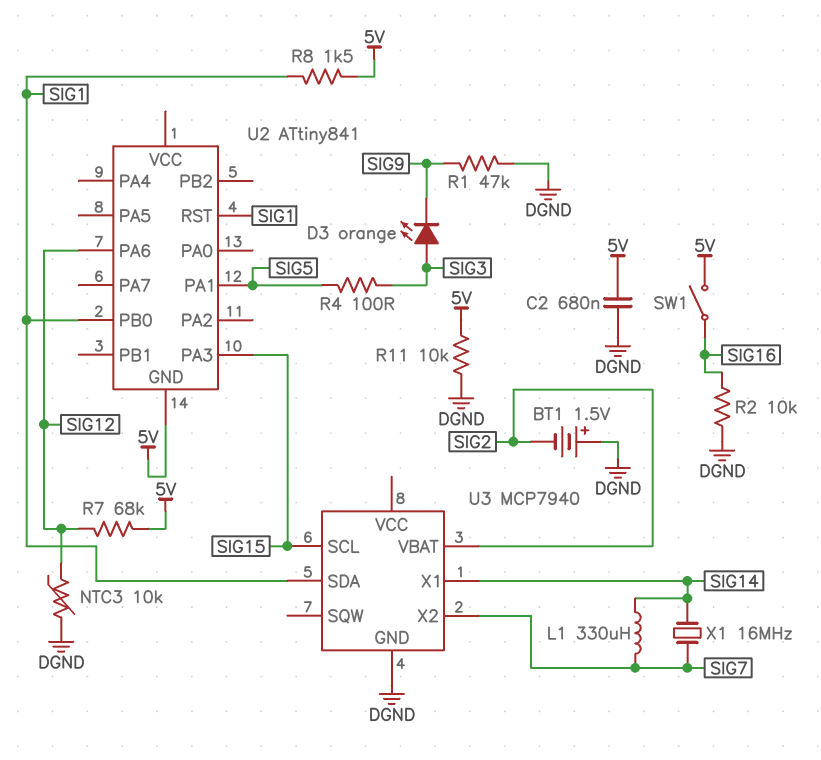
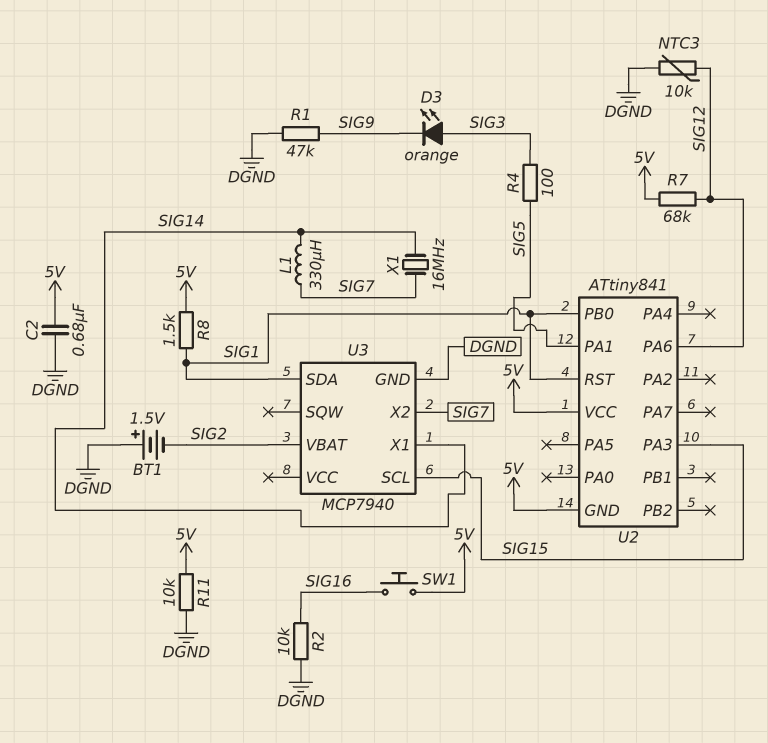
SW1: switch (5V, SIG16) -> button (5V, SIG16)
U2 pin VCC: none -> 5V

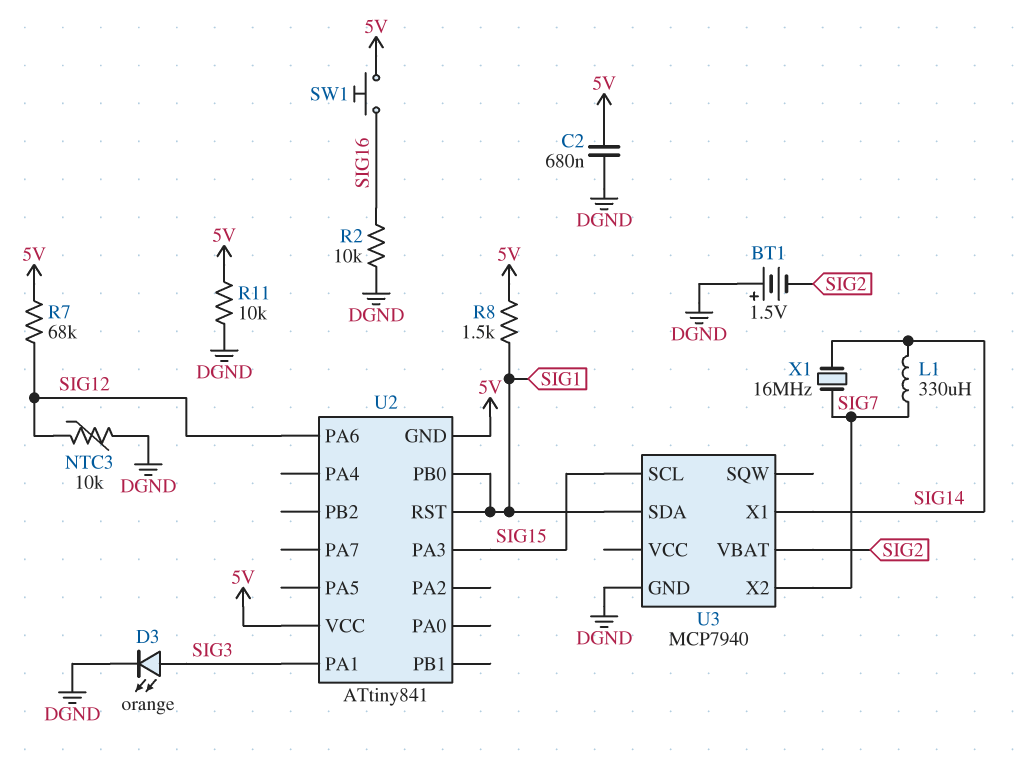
D3: LED orange (A SIG3, K SIG9) -> LED orange (A SIG3, K DGND)
R1: 47k (DGND, SIG9) -> none
R4: 100 (SIG3, SIG5) -> none
U2 pin PA1: SIG5 -> SIG3

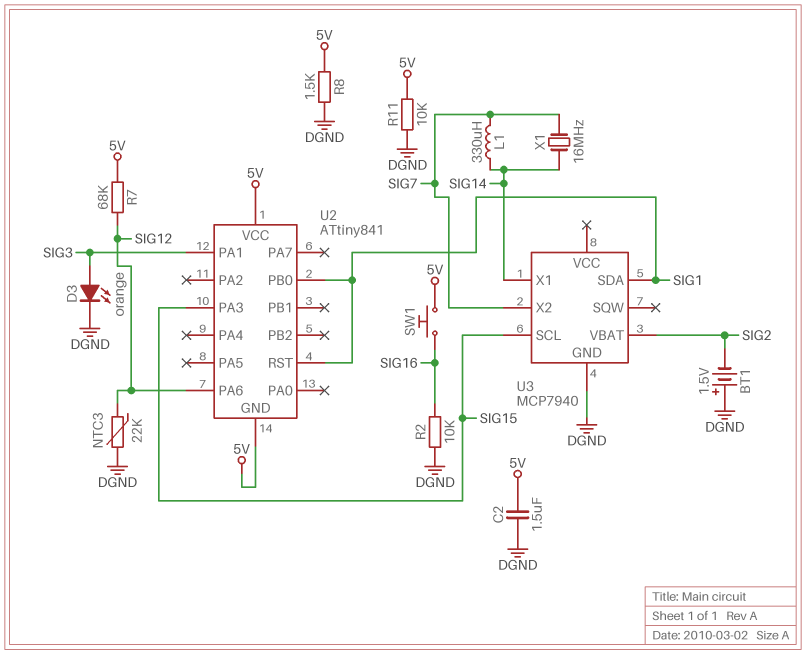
C2: 680nF (5V, DGND) -> 1.5uF (5V, DGND)
NTC3: 10k (DGND, SIG12) -> 22k (DGND, SIG12)
R8: 1.5k (5V, SIG1) -> 1.5k (5V, DGND)

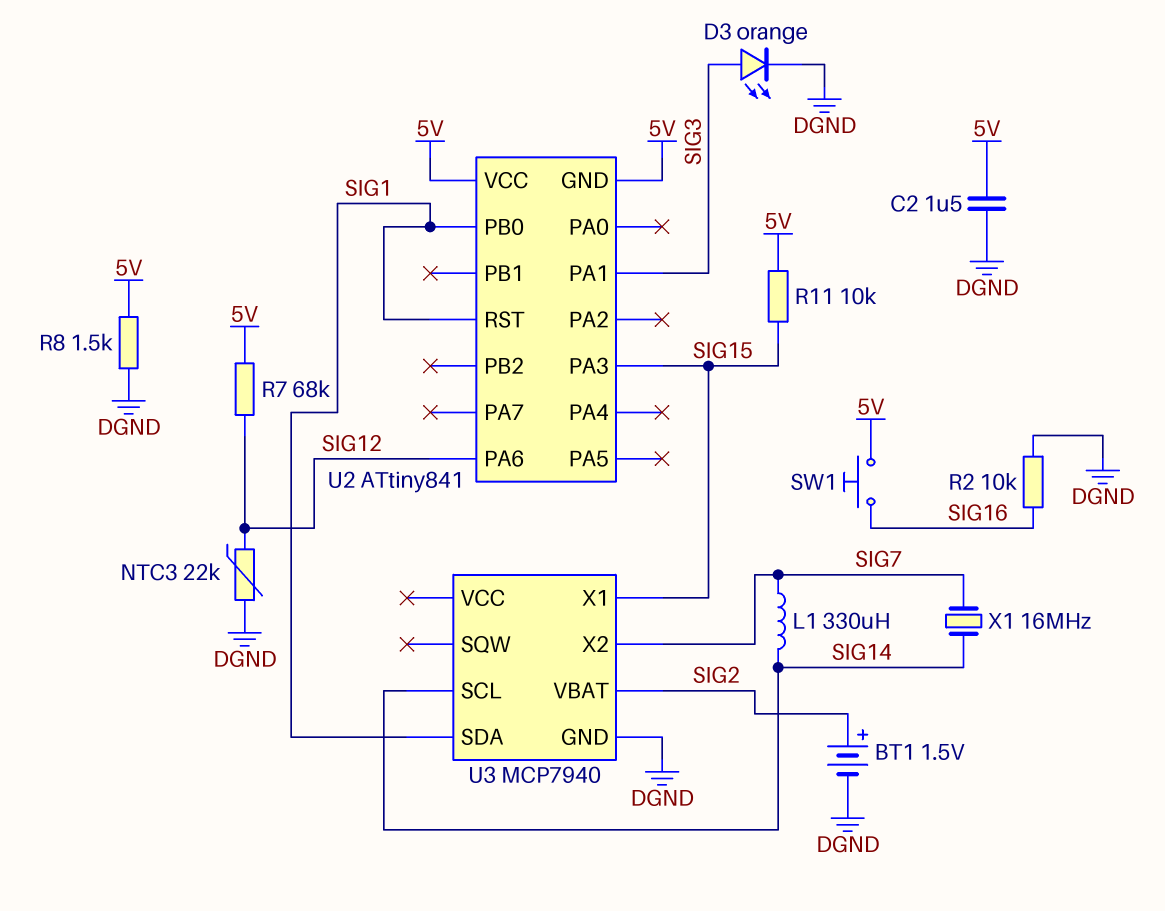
BT1: 1.5V (plus DGND, minus SIG2) -> 1.5V (plus SIG2, minus DGND)
R11: 10k (5V, DGND) -> 10k (5V, SIG15)
U3 pin SCL: SIG15 -> SIG14
U3 pin X1: SIG14 -> SIG15

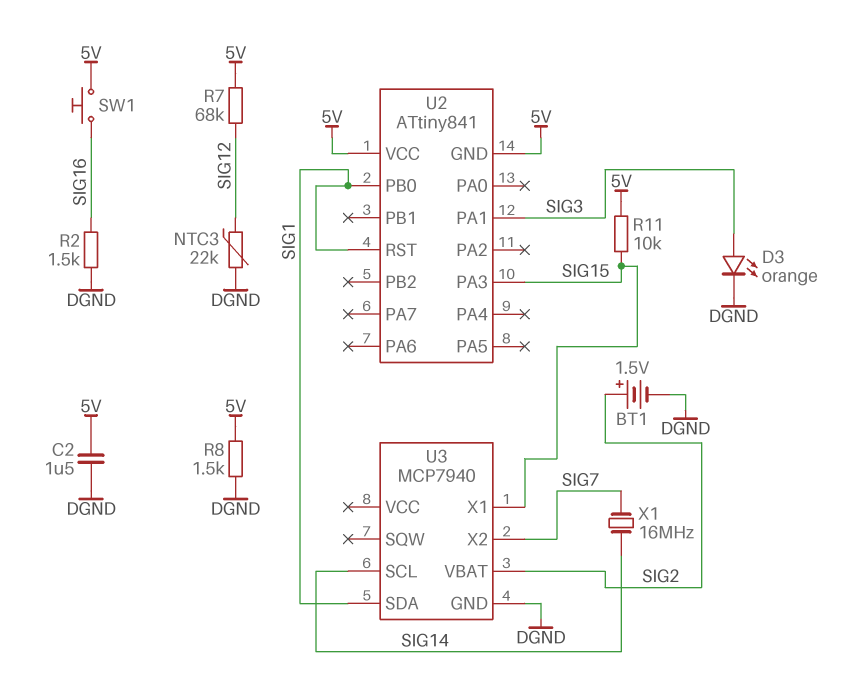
L1: 330uH (SIG7, SIG14) -> none
R2: 10k (DGND, SIG16) -> 1.5k (DGND, SIG16)
U2 pin PA6: SIG12 -> none

